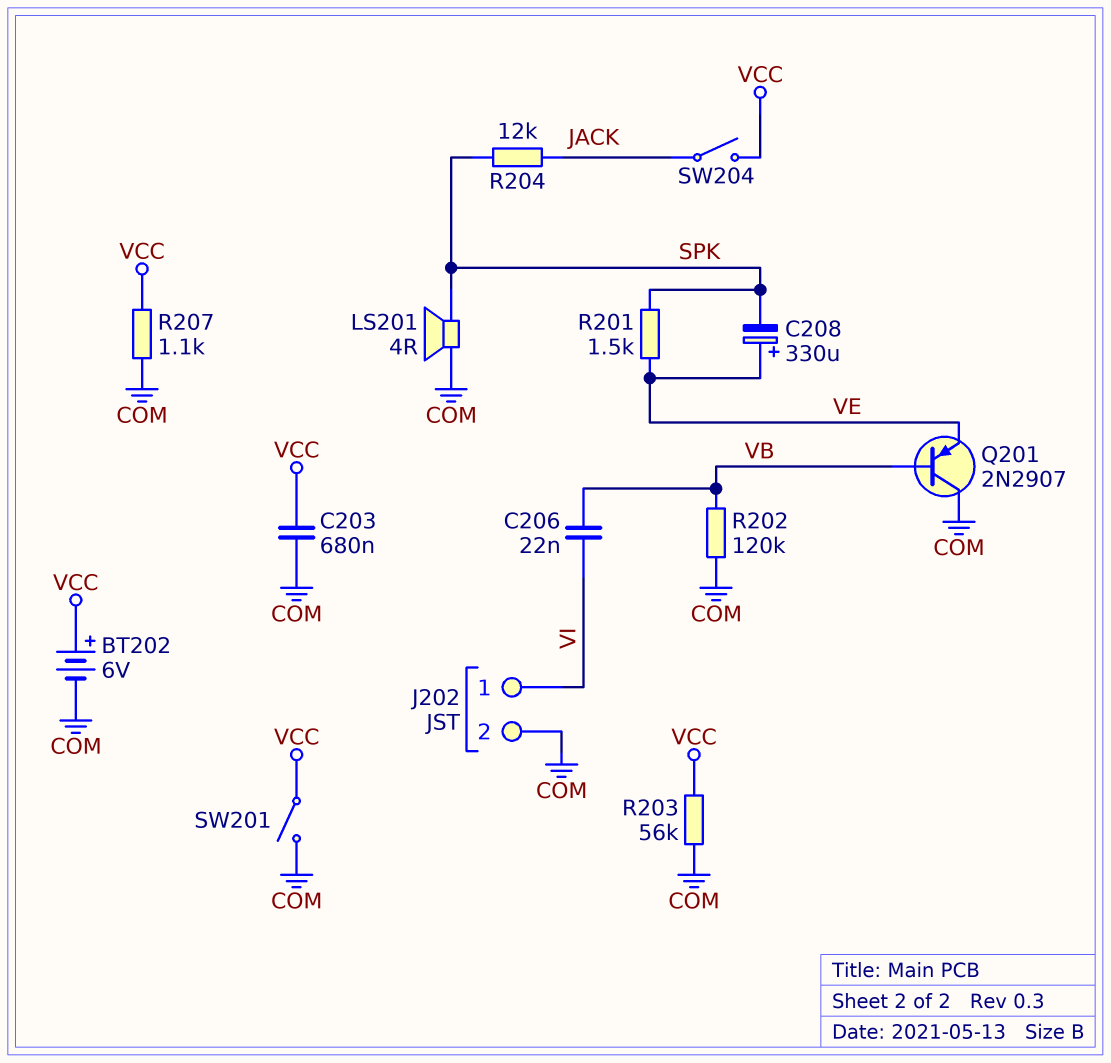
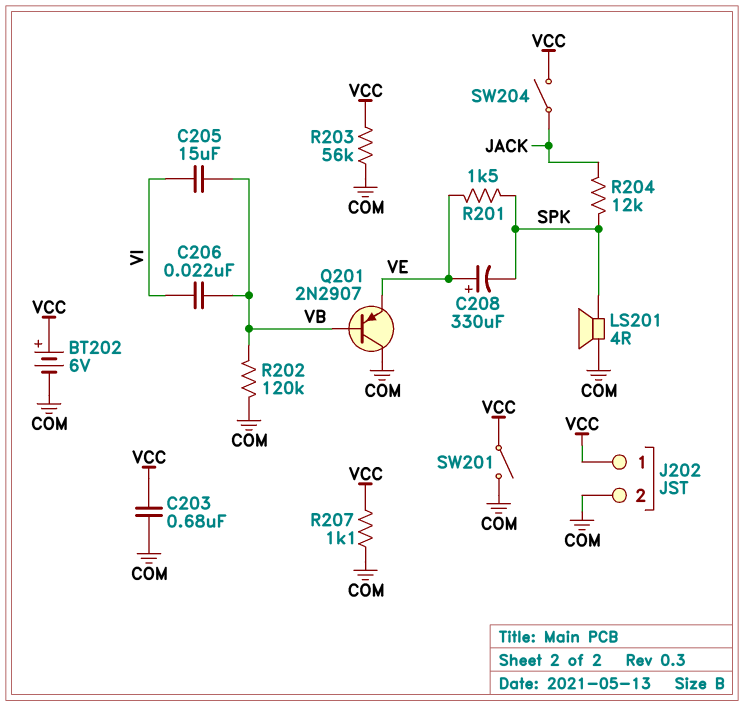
C205: none -> 15uF (VB, VI)
J202 pin 1: VI -> VCC

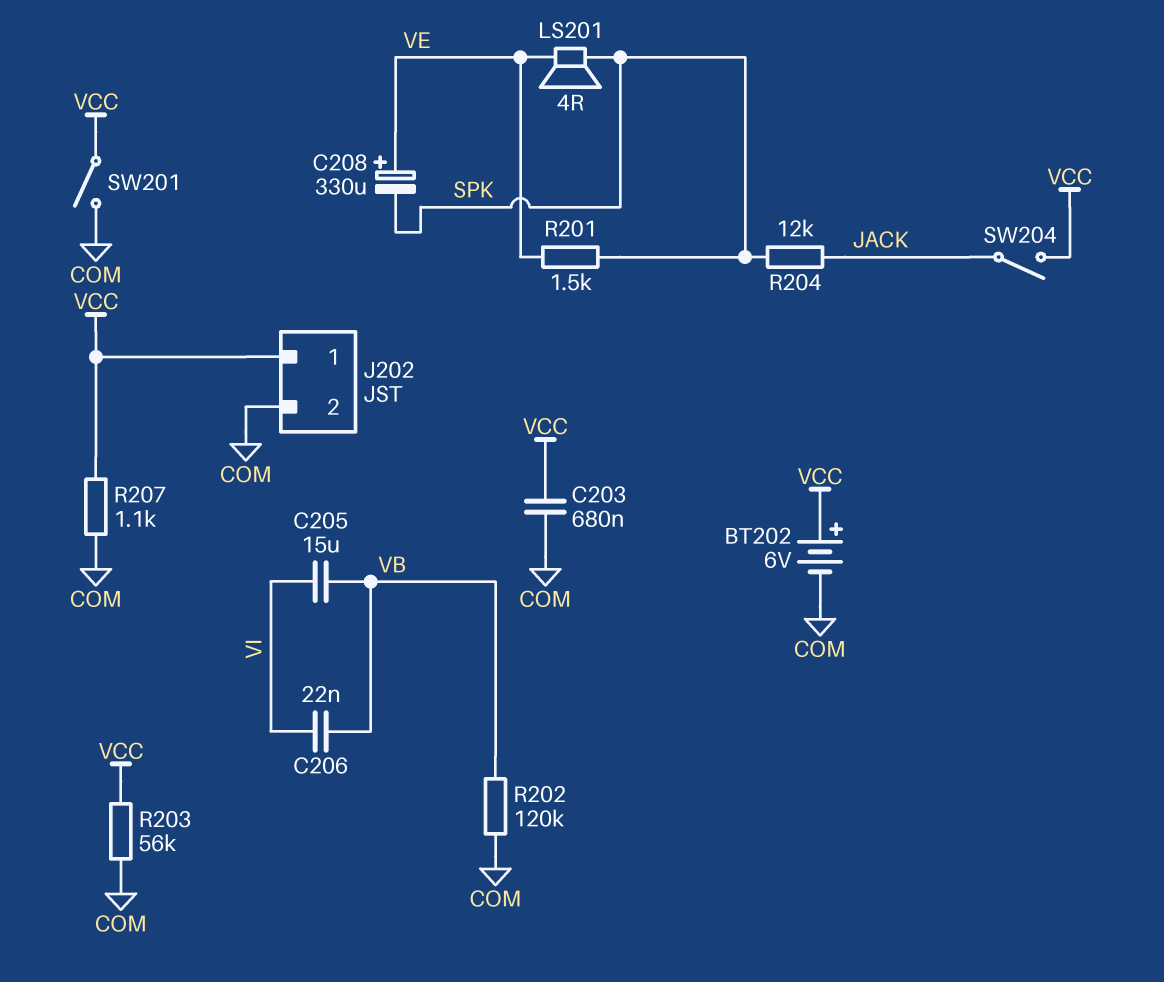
LS201: speaker 4R (COM, SPK) -> speaker 4R (SPK, VE)
Q201: PNP 2N2907 (B VB, C COM, E VE) -> none

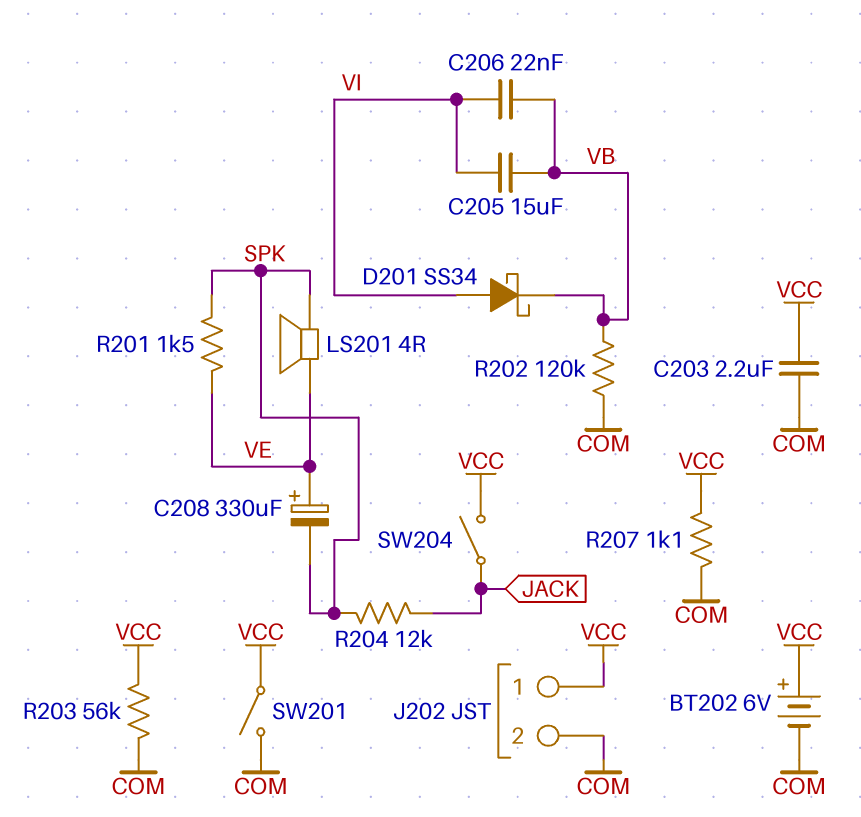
C203: 680nF (COM, VCC) -> 2.2uF (COM, VCC)
D201: none -> schottky SS34 (A VI, K VB)

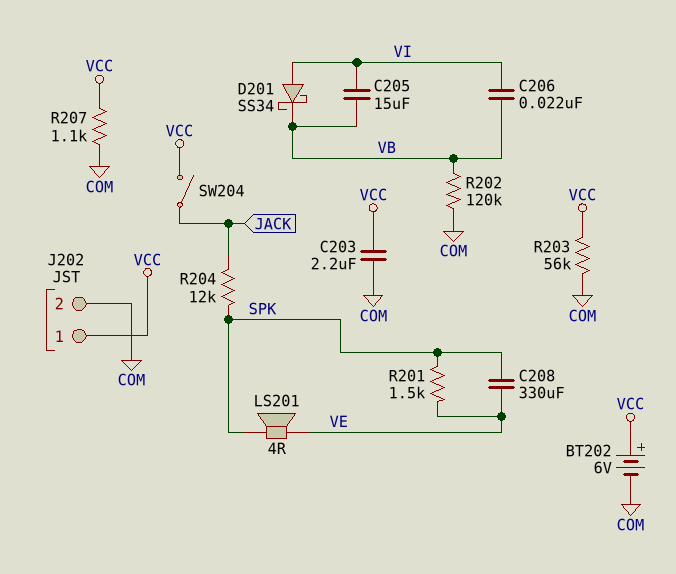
C208: 330uF (plus VE, minus SPK) -> 330uF (SPK, VE)
SW201: switch (COM, VCC) -> none

